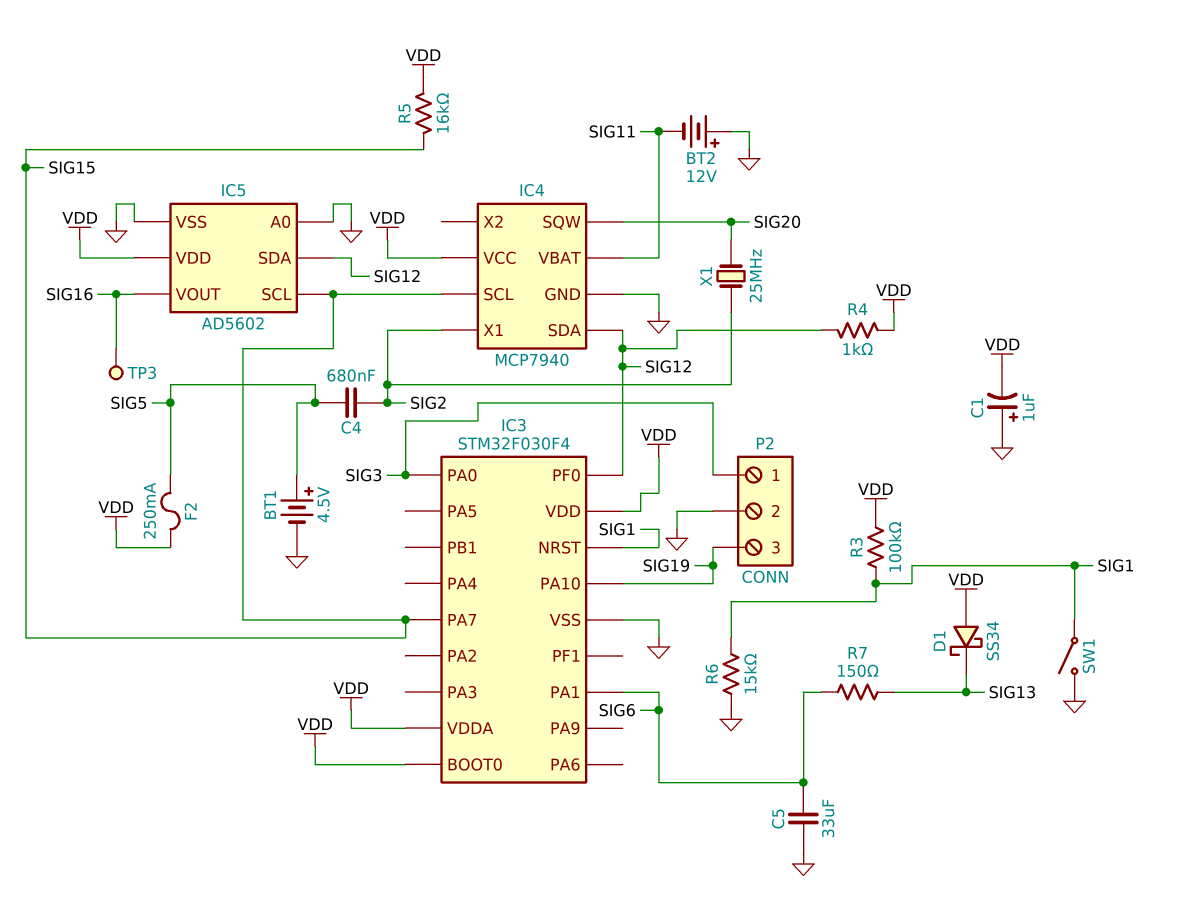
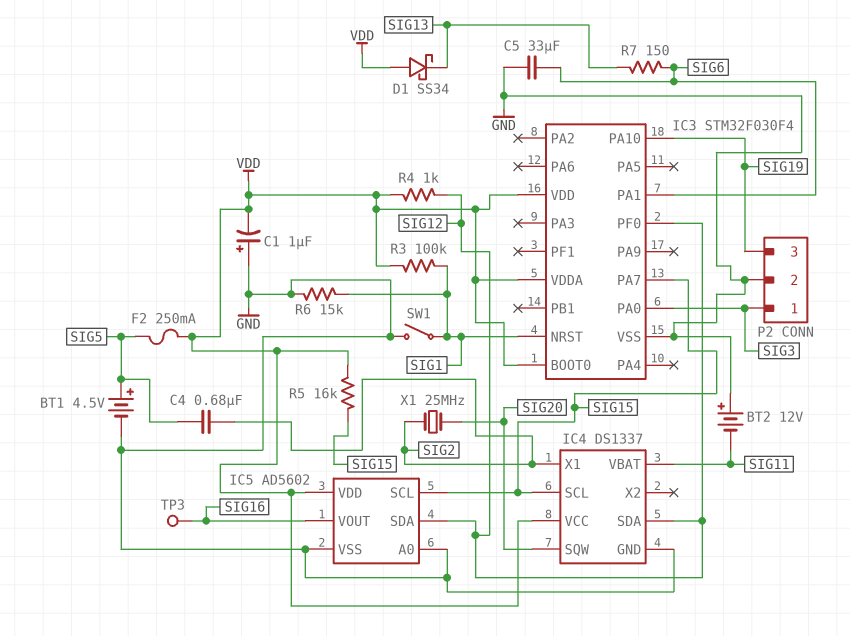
IC4: MCP7940 -> DS1337

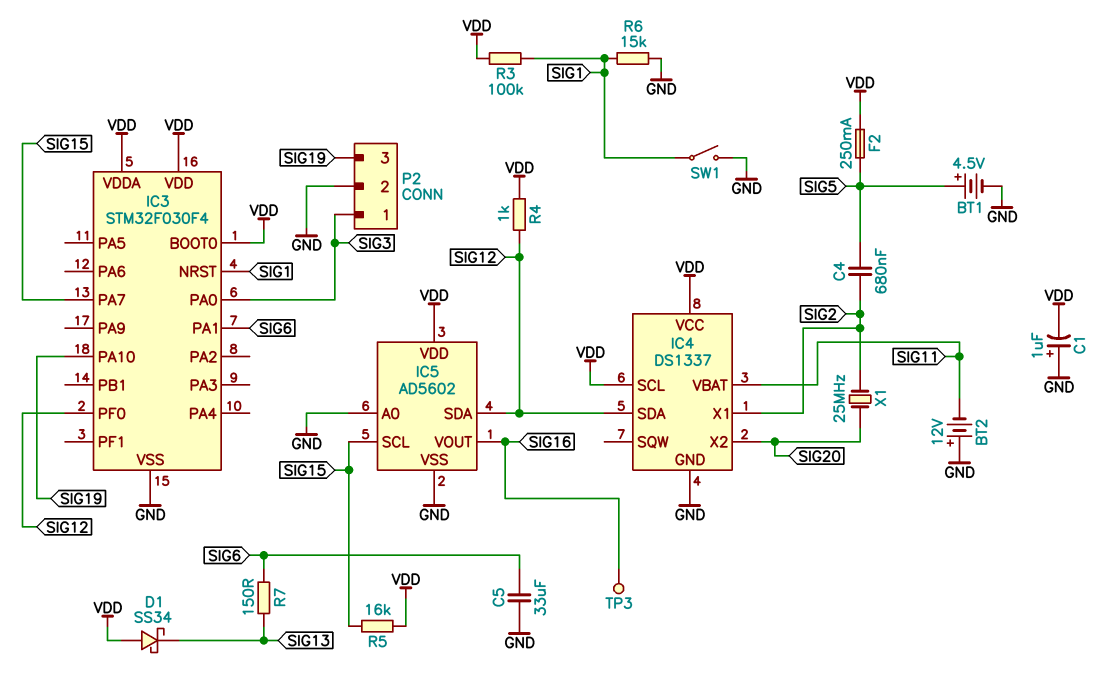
IC4 pin SCL: SIG15 -> VDD
IC4 pin SQW: SIG20 -> none
IC4 pin X2: none -> SIG20

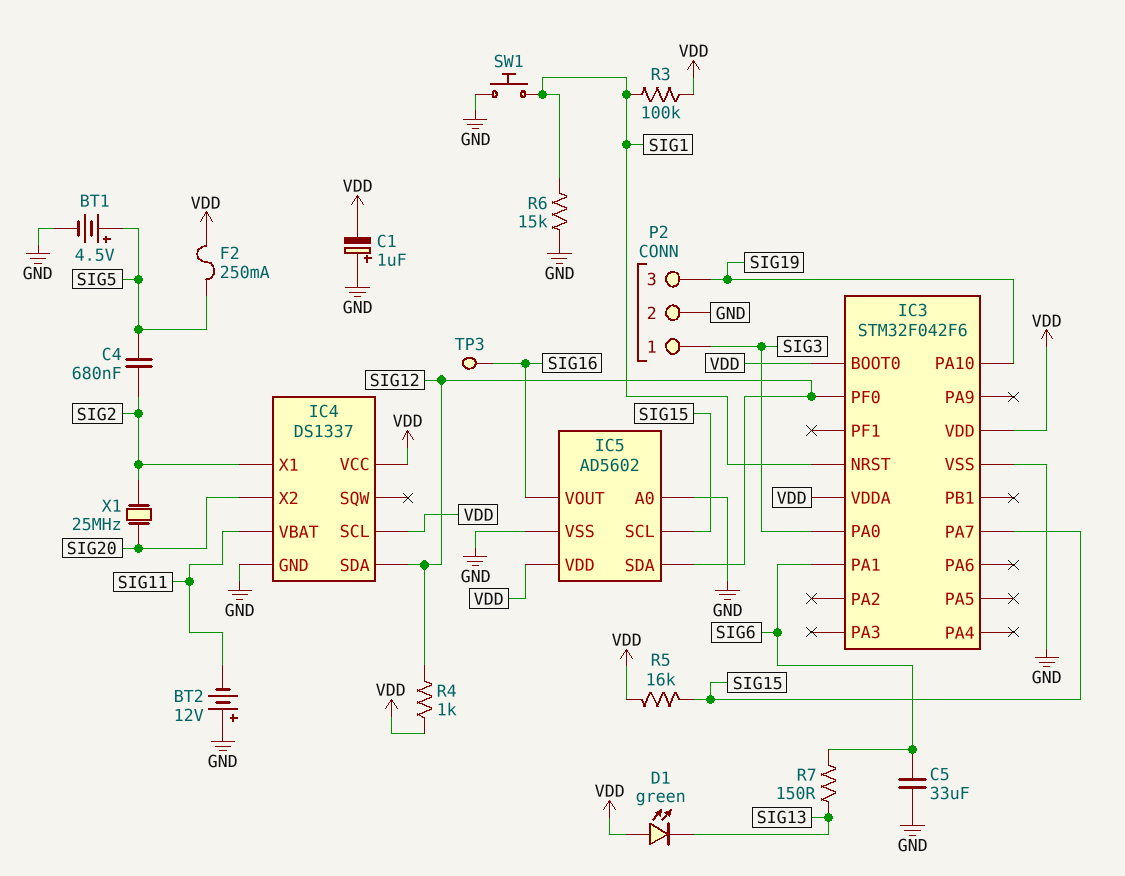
D1: schottky SS34 (A VDD, K SIG13) -> LED green (A VDD, K SIG13)
IC3: STM32F030F4 -> STM32F042F6
SW1: switch (GND, SIG1) -> button (GND, SIG1)

